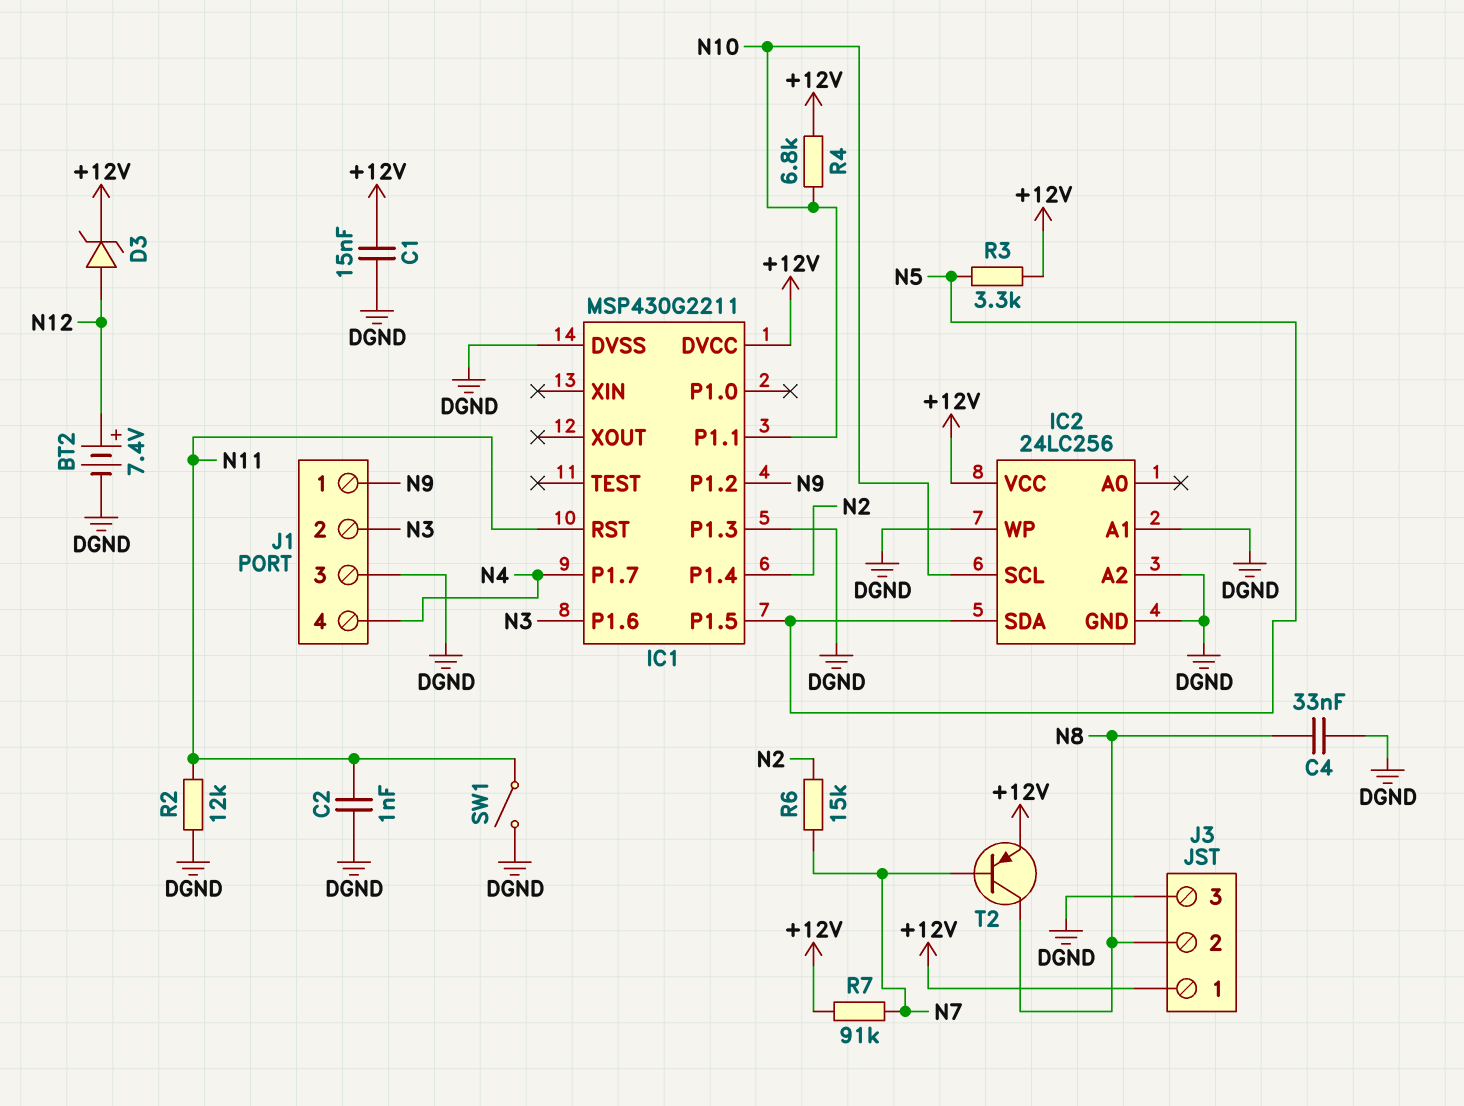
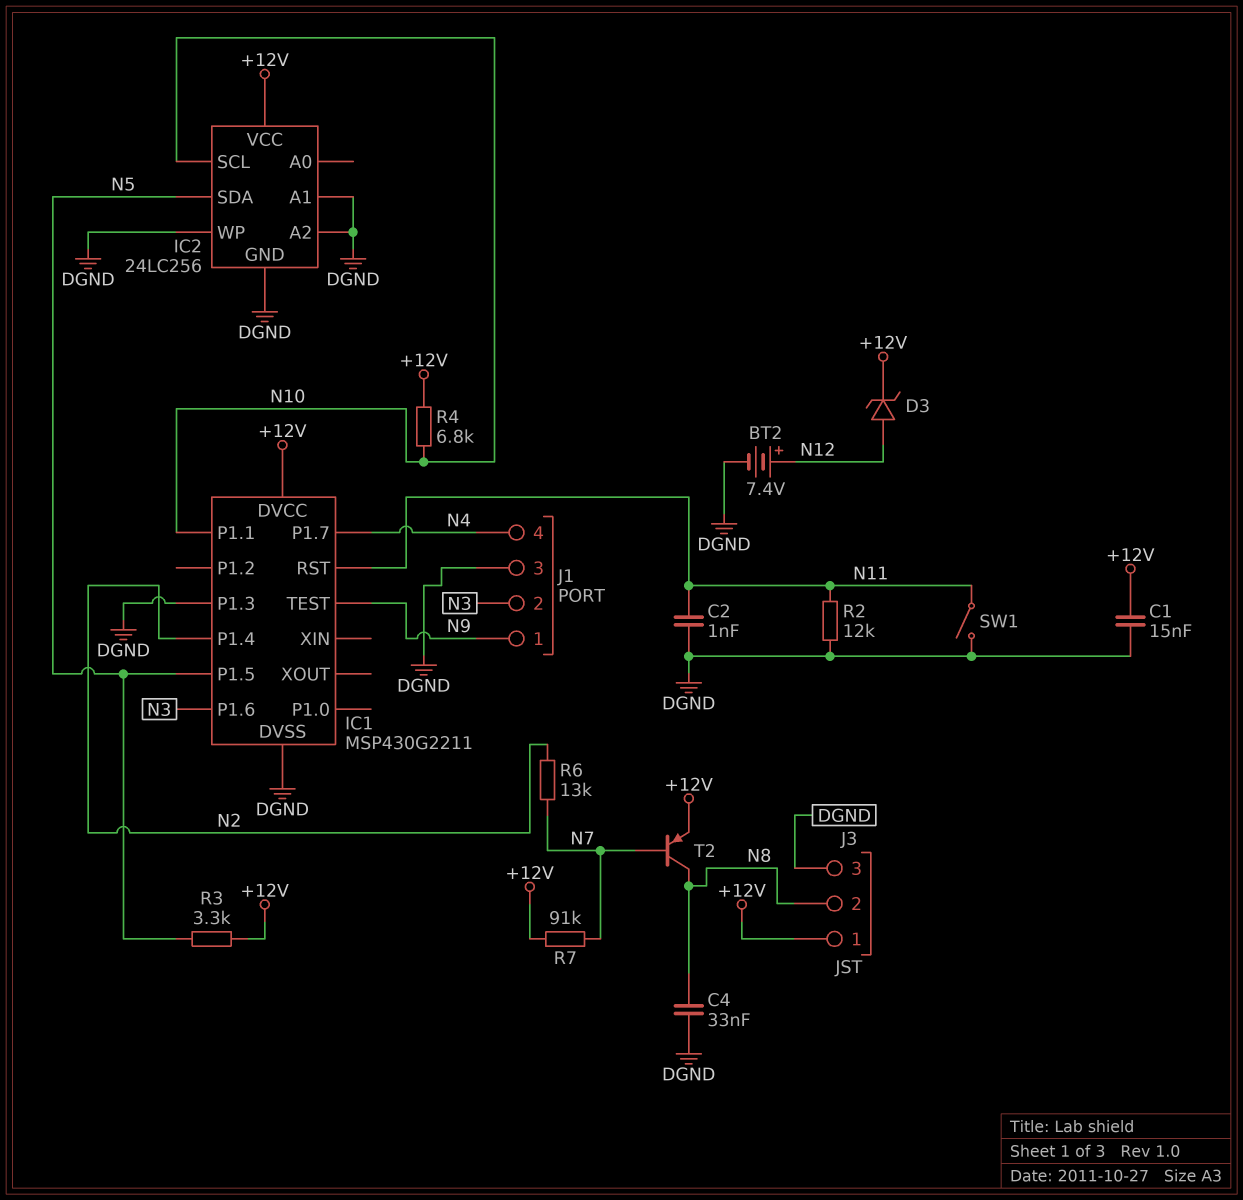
IC1 pin P1.2: N9 -> none
IC1 pin TEST: none -> N9
R6: 15k (N2, N7) -> 13k (N2, N7)

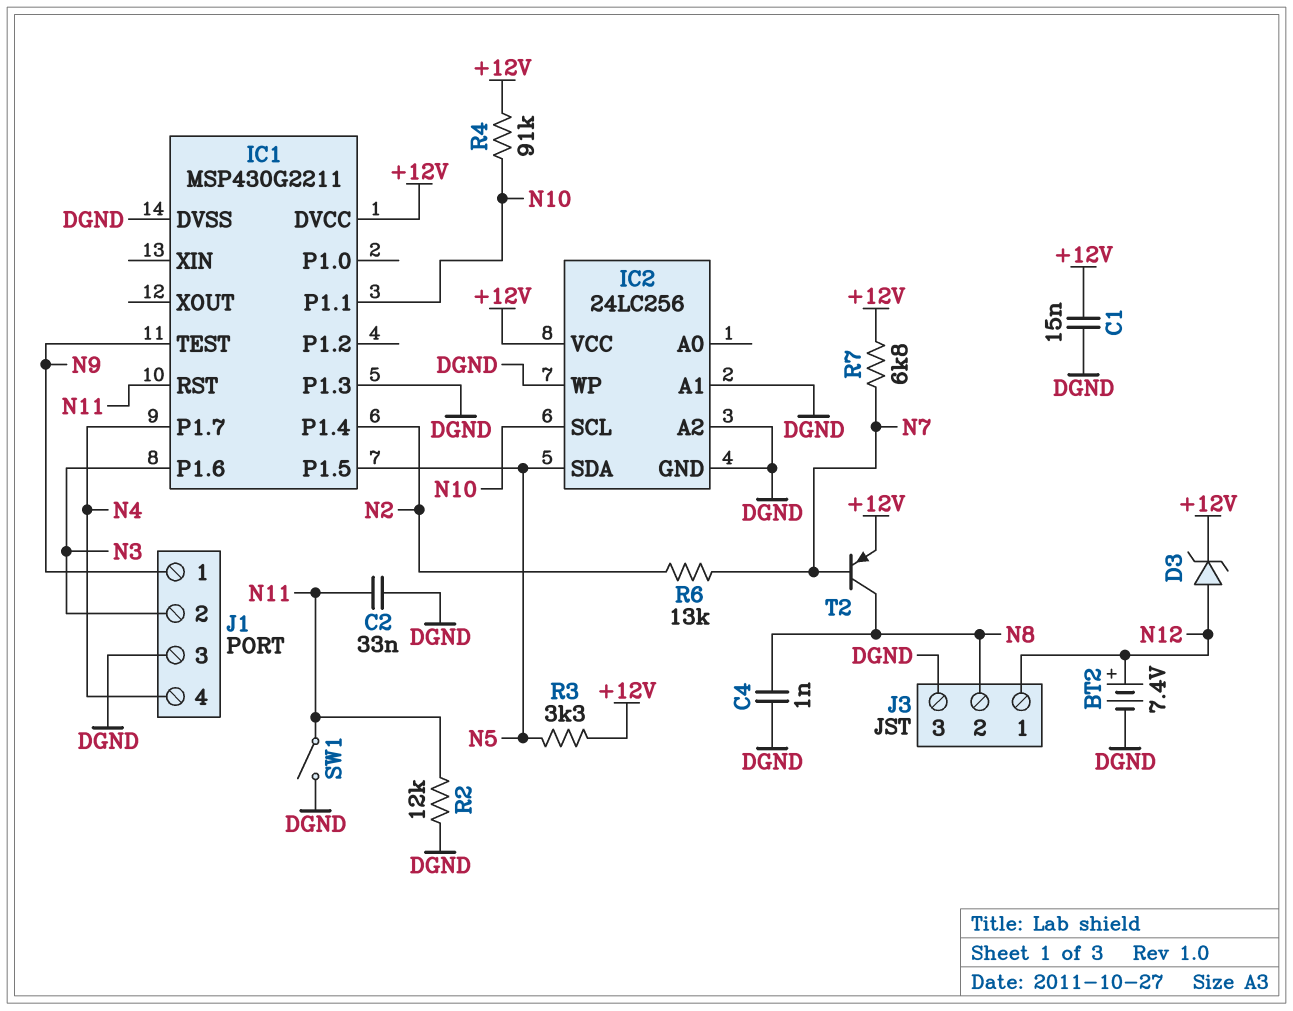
C2: 1nF (DGND, N11) -> 33nF (DGND, N11)
C4: 33nF (DGND, N8) -> 1nF (DGND, N8)
J3 pin 1: +12V -> N12
R4: 6.8k (+12V, N10) -> 91k (+12V, N10)
R7: 91k (+12V, N7) -> 6.8k (+12V, N7)

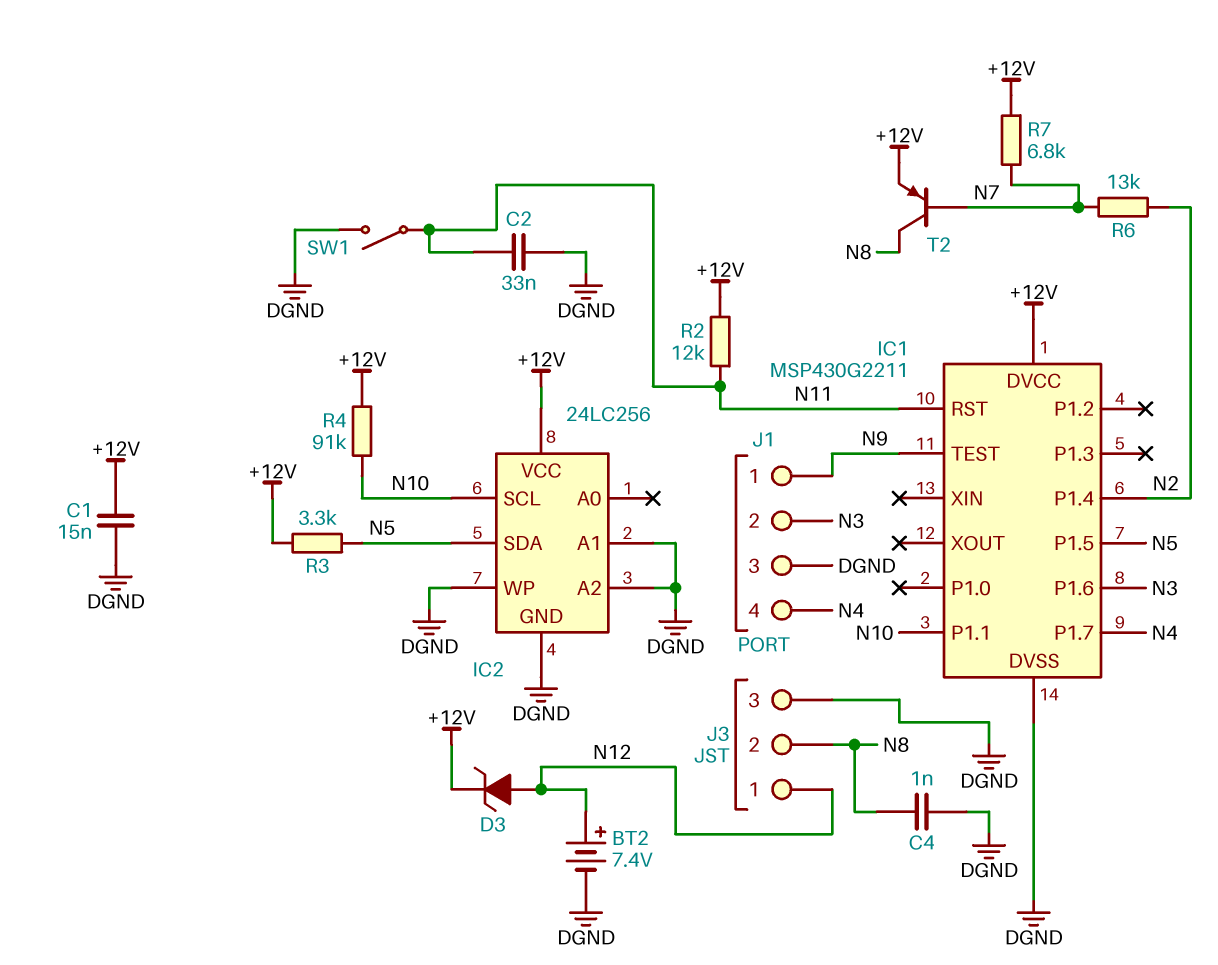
IC1 pin P1.3: DGND -> none
R2: 12k (DGND, N11) -> 12k (+12V, N11)

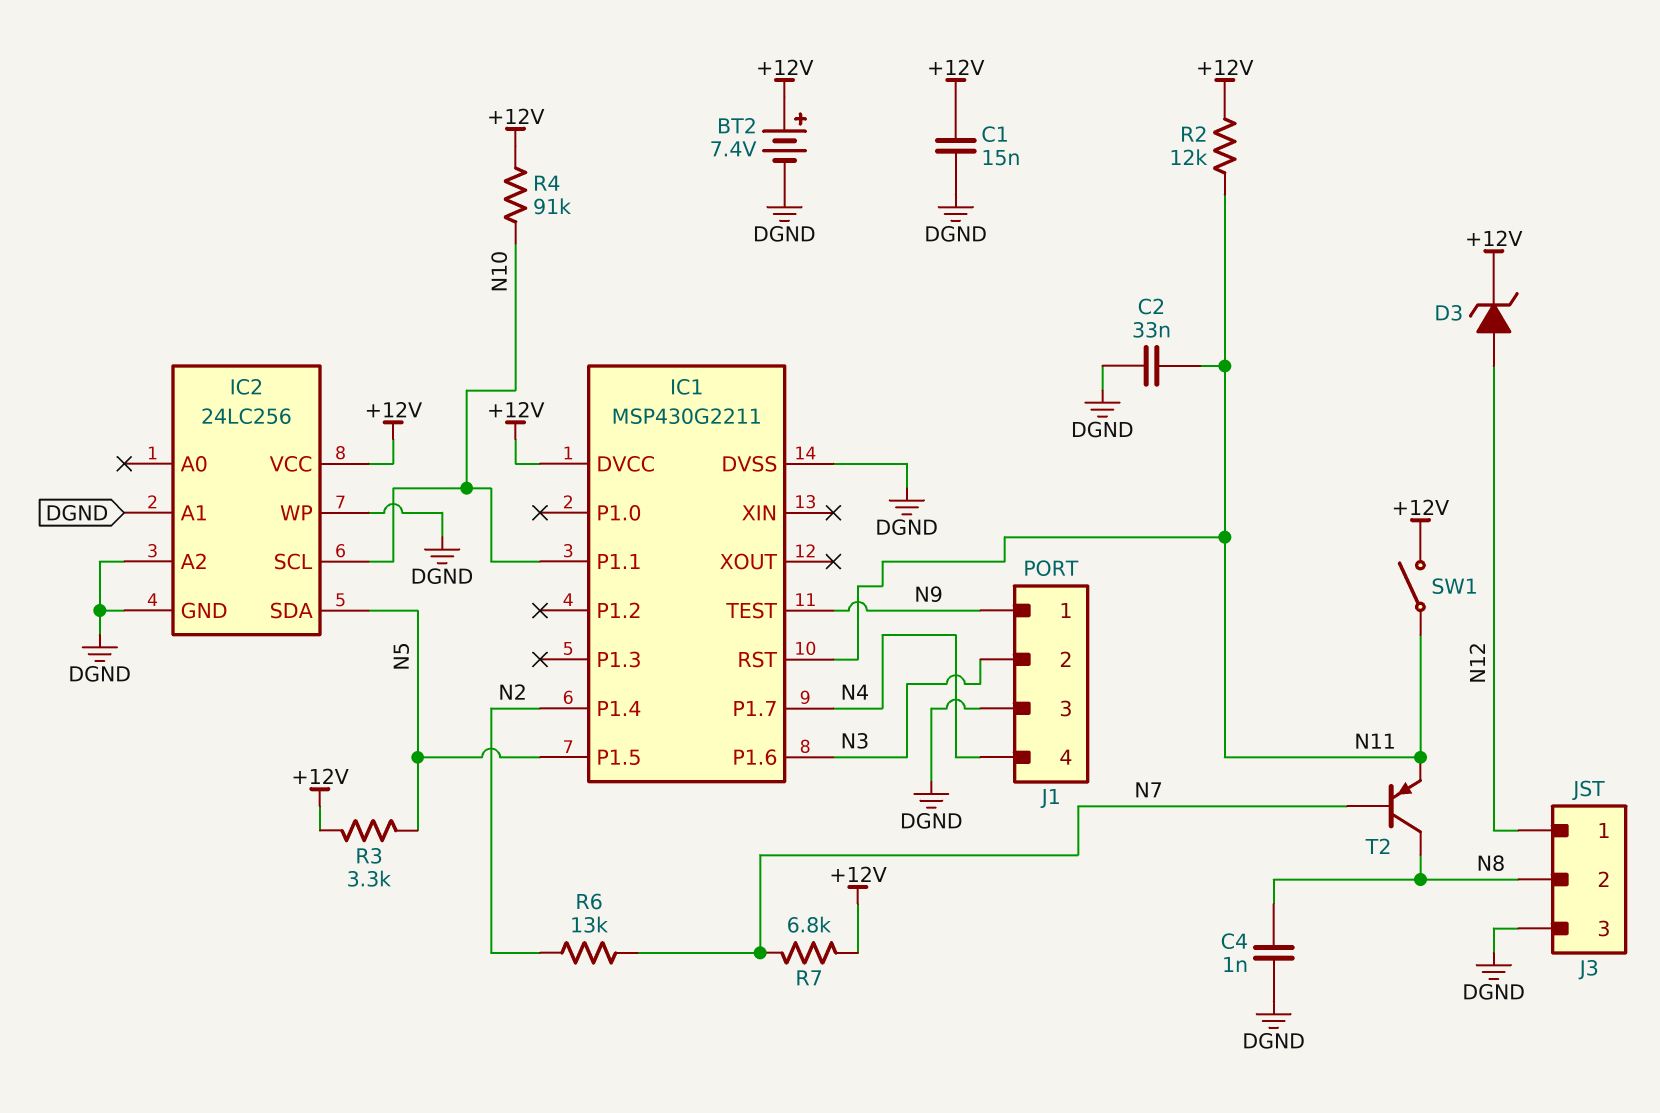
BT2: 7.4V (plus N12, minus DGND) -> 7.4V (plus +12V, minus DGND)
SW1: switch (DGND, N11) -> switch (+12V, N11)
T2: PNP (B N7, C N8, E +12V) -> PNP (B N7, C N8, E N11)

